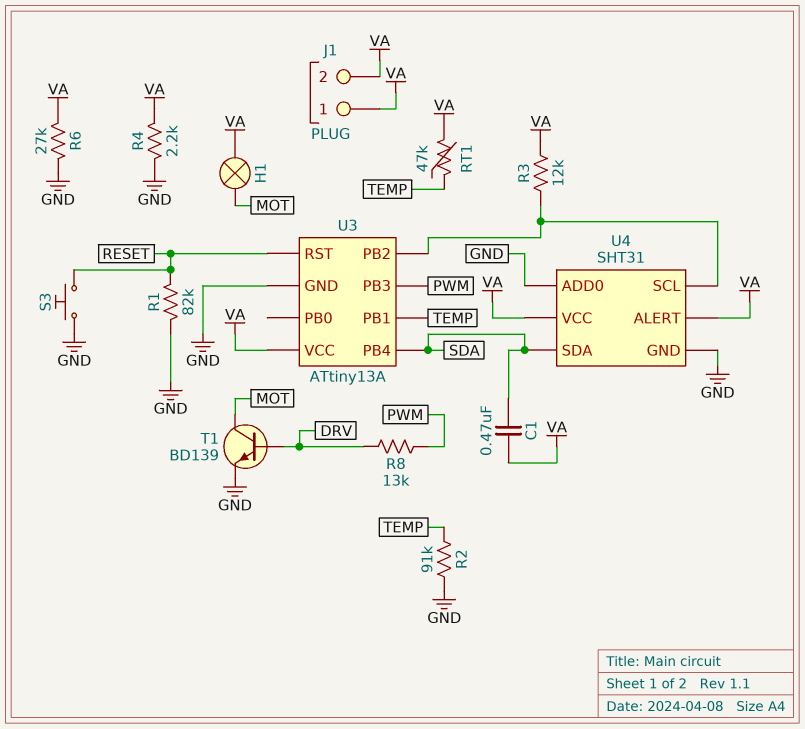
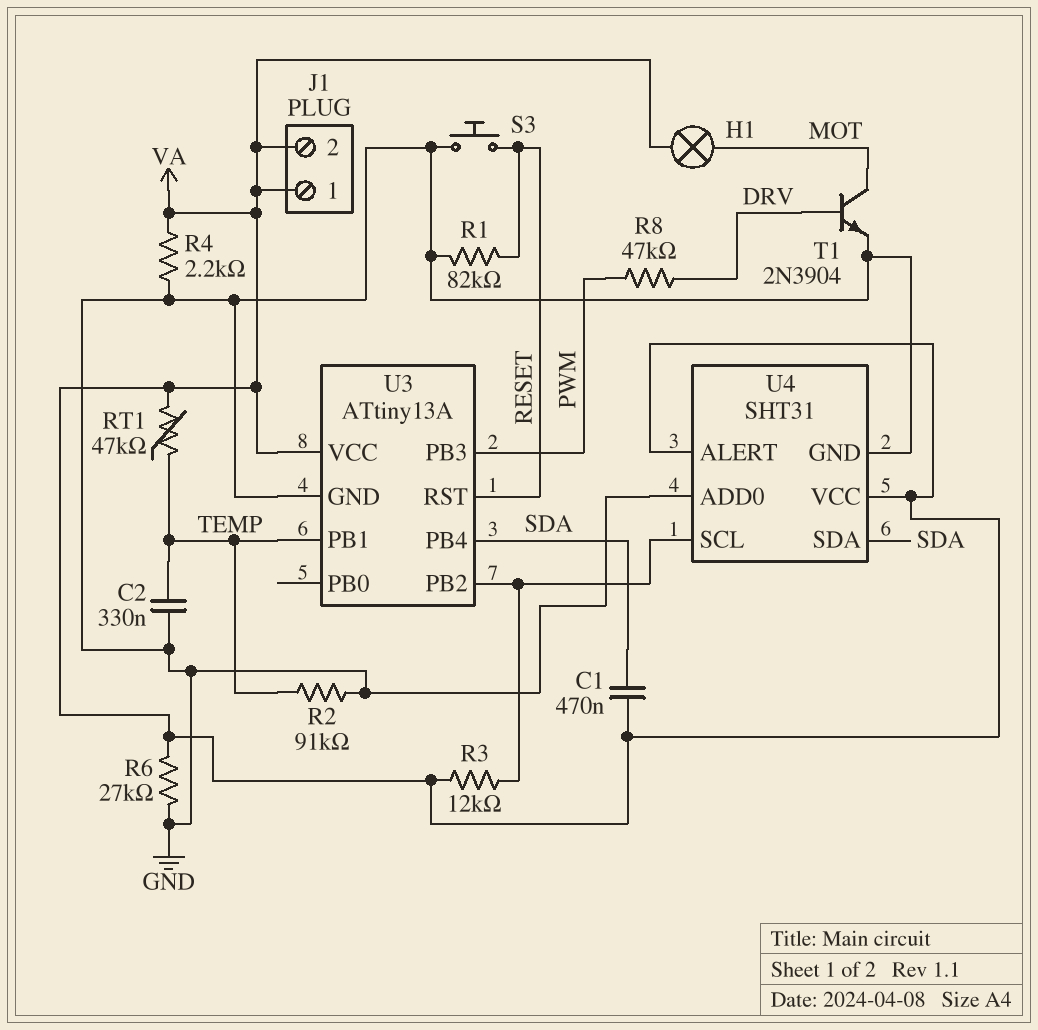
C2: none -> 330nF (GND, TEMP)
R8: 13k (DRV, PWM) -> 47k (DRV, PWM)
T1: NPN BD139 (B DRV, C MOT, E GND) -> NPN 2N3904 (B DRV, C MOT, E GND)

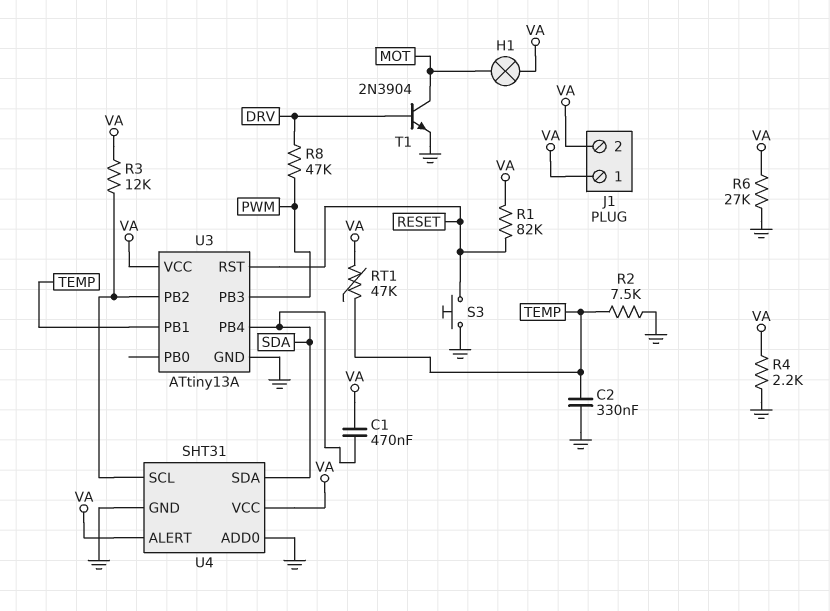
R1: 82k (GND, RESET) -> 82k (RESET, VA)
R2: 91k (GND, TEMP) -> 7.5k (GND, TEMP)

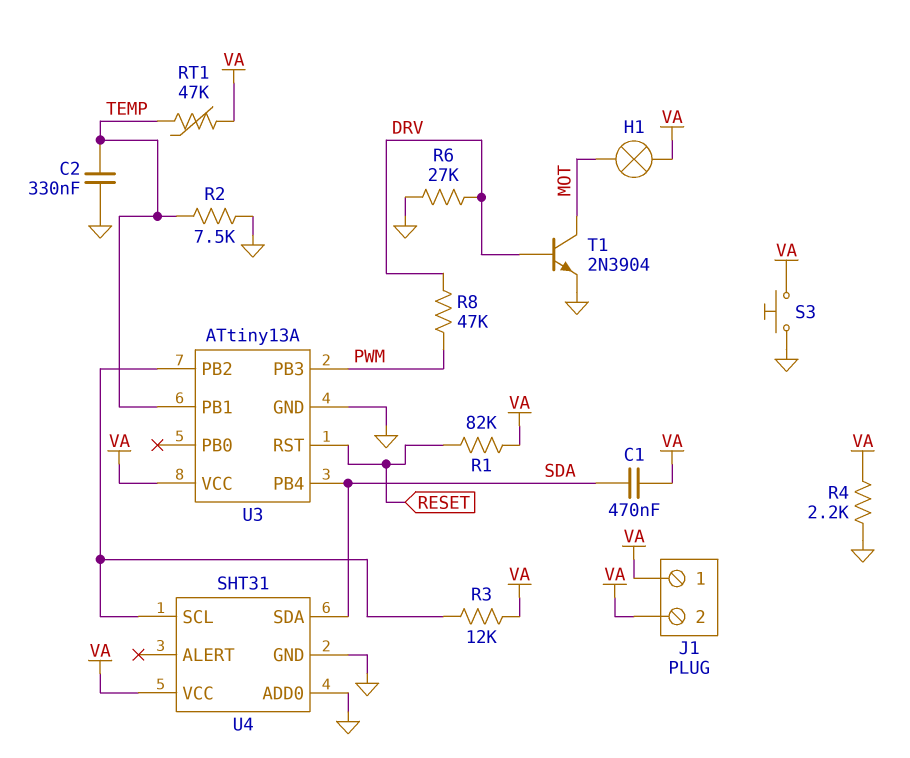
R6: 27k (GND, VA) -> 27k (DRV, GND)
S3: button (GND, RESET) -> button (GND, VA)
U4 pin ALERT: VA -> none

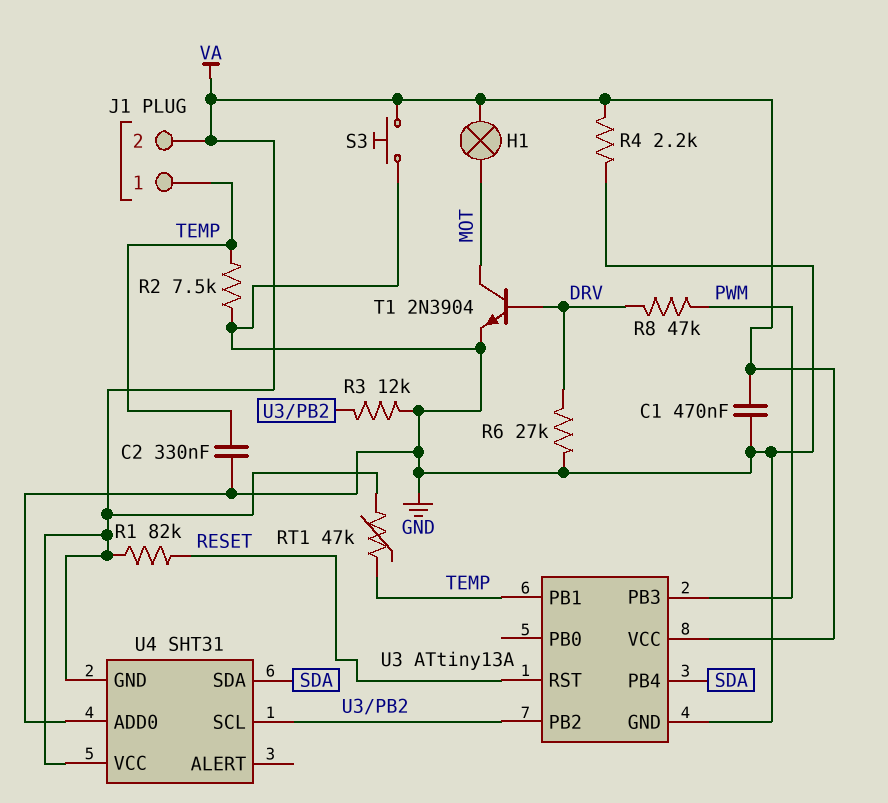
C1: 470nF (SDA, VA) -> 470nF (GND, VA)
J1 pin 1: VA -> TEMP
R3: 12k (U3/PB2, VA) -> 12k (GND, U3/PB2)
U4 pin GND: GND -> VA

